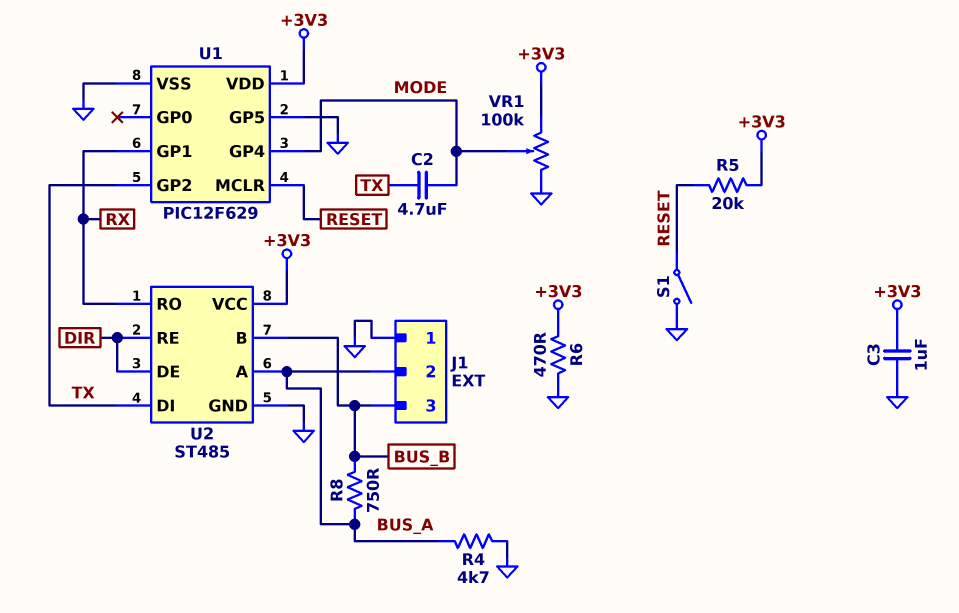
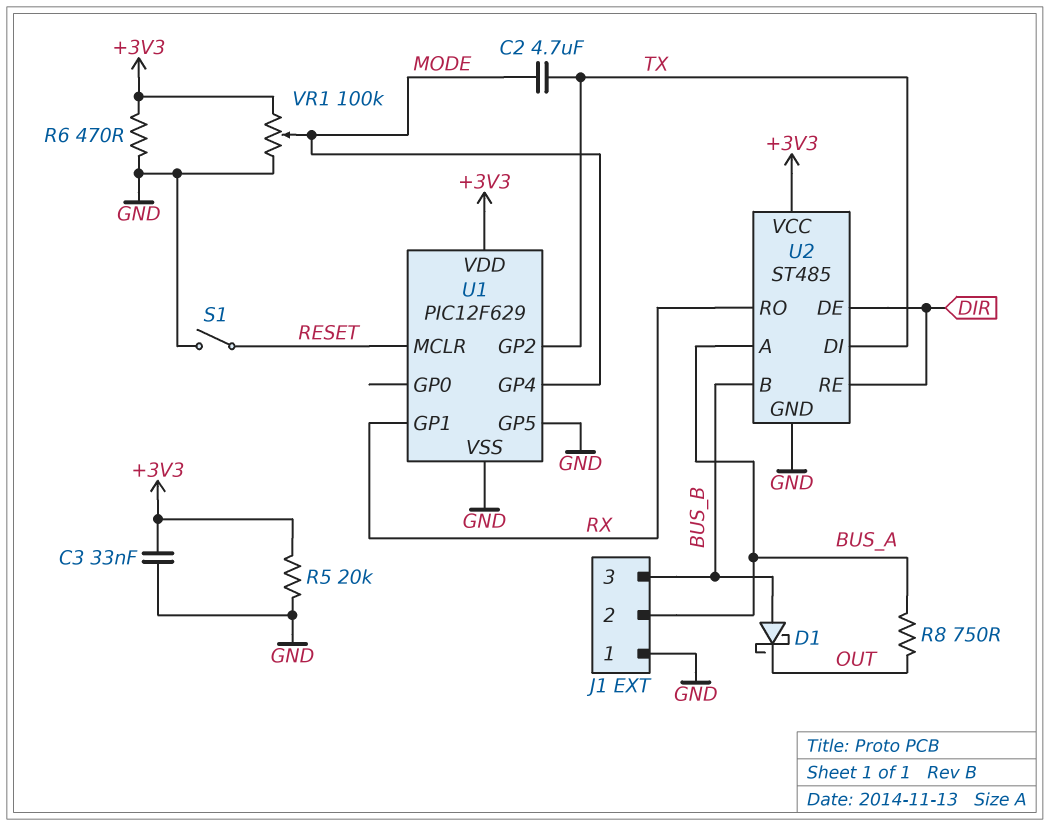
C3: 1uF (+3V3, GND) -> 33nF (+3V3, GND)
D1: none -> schottky (A BUS_B, K OUT)
R4: 4.7k (BUS_A, GND) -> none
R5: 20k (+3V3, RESET) -> 20k (+3V3, GND)
R8: 750 (BUS_A, BUS_B) -> 750 (BUS_A, OUT)

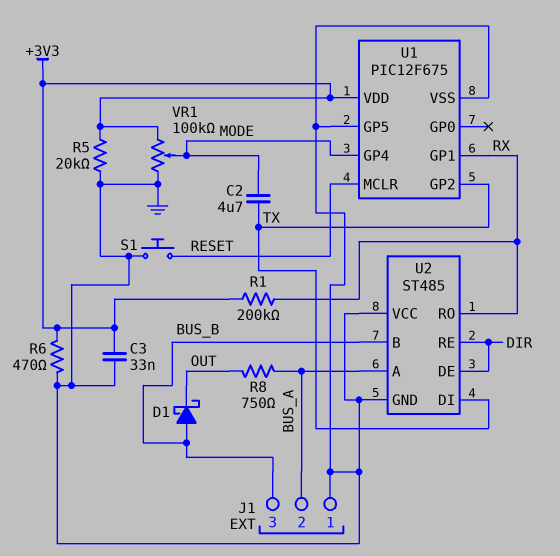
R1: none -> 200k (+3V3, RX)
S1: switch (GND, RESET) -> button (GND, RESET)
U1: PIC12F629 -> PIC12F675
U2 pin VCC: +3V3 -> GND

